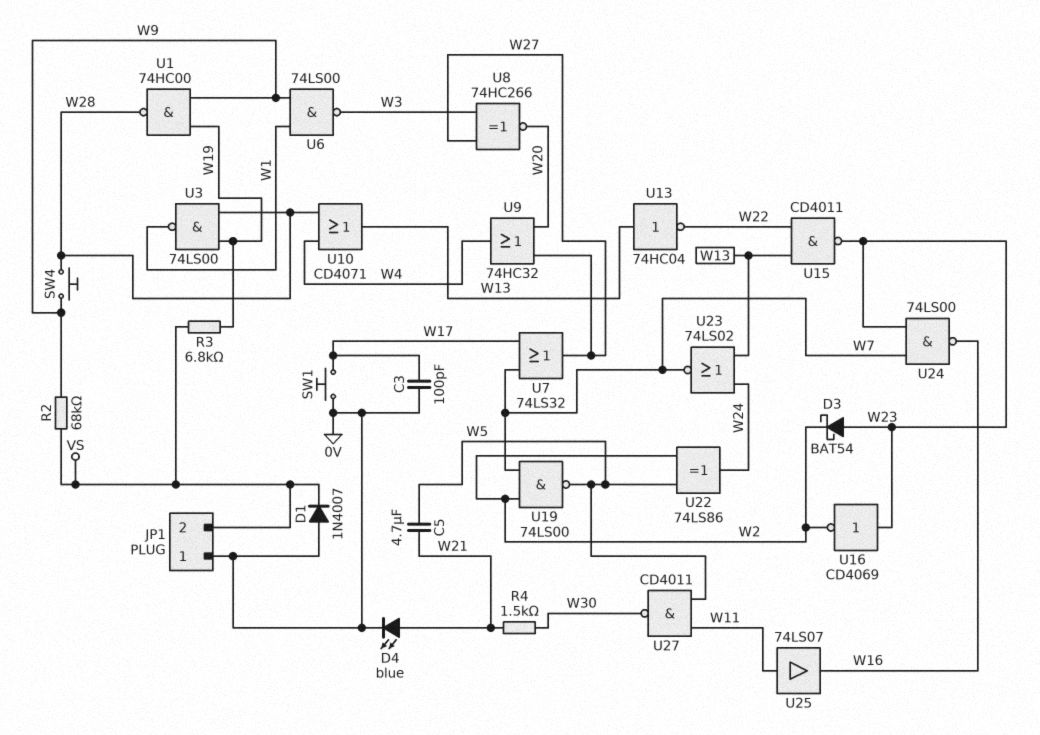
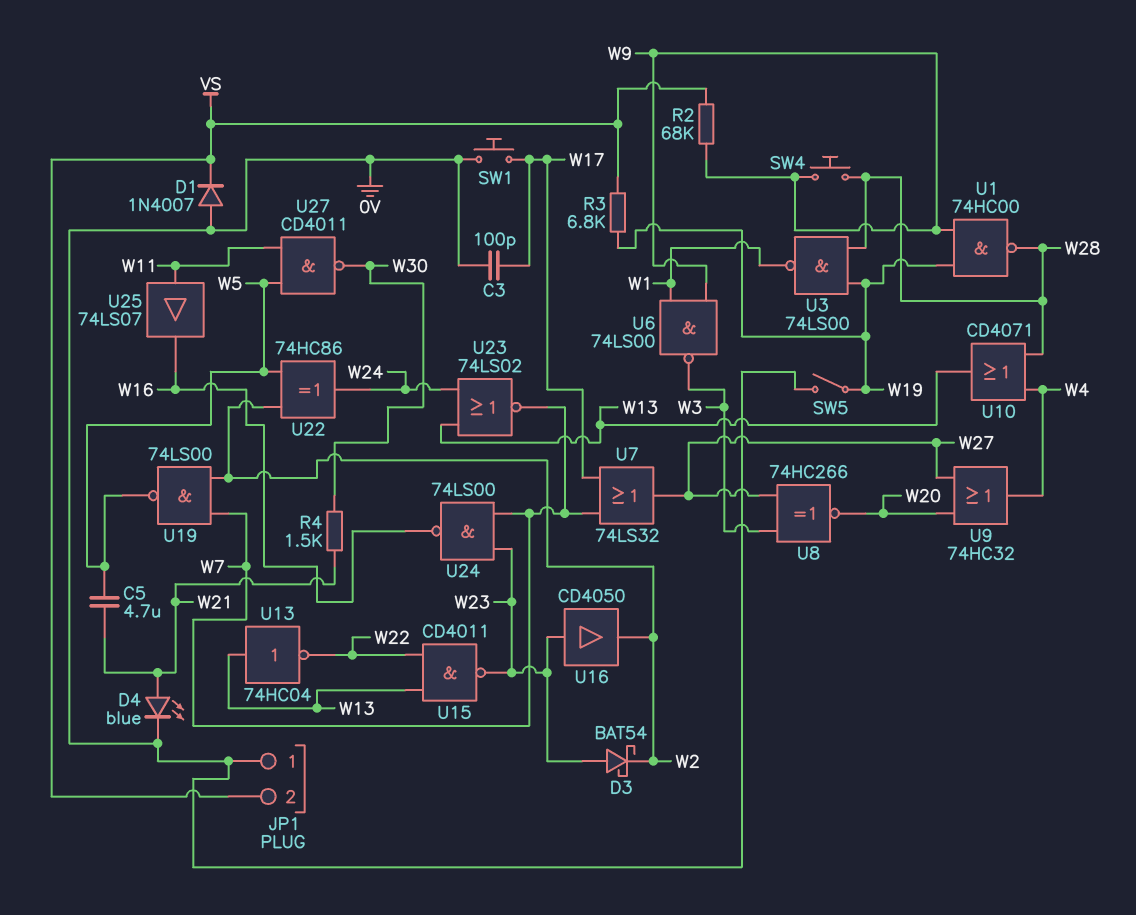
SW5: none -> switch (0V, W19)
U16: NOT CD4069 (in W23, out W2) -> buffer CD4050 (in W23, out W2)
U22: XOR 74LS86 (in W2, in W5, out W24) -> XOR 74HC86 (in W2, in W5, out W24)

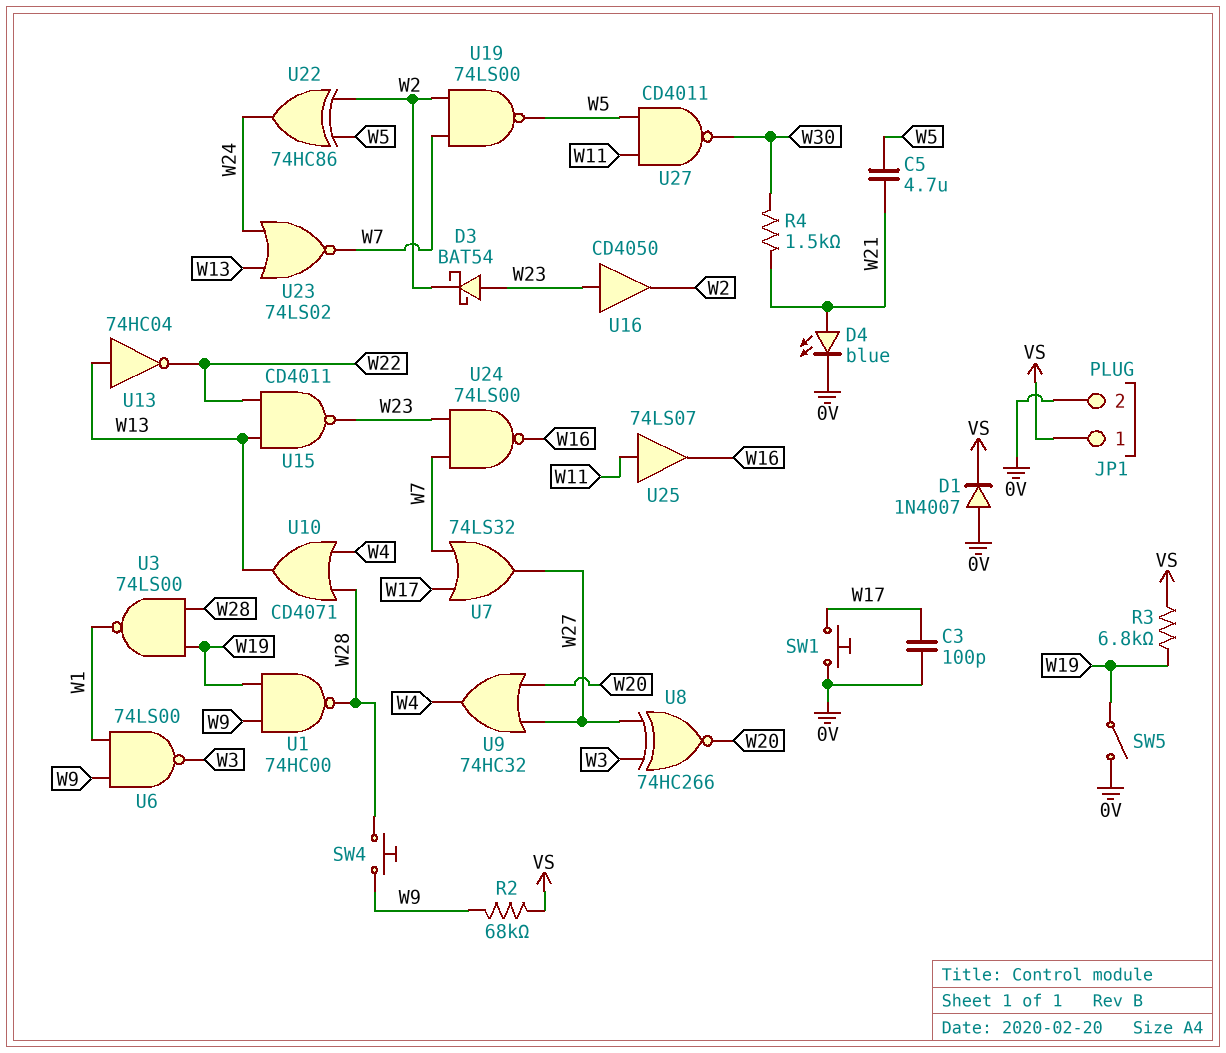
JP1 pin 1: 0V -> VS
JP1 pin 2: VS -> 0V

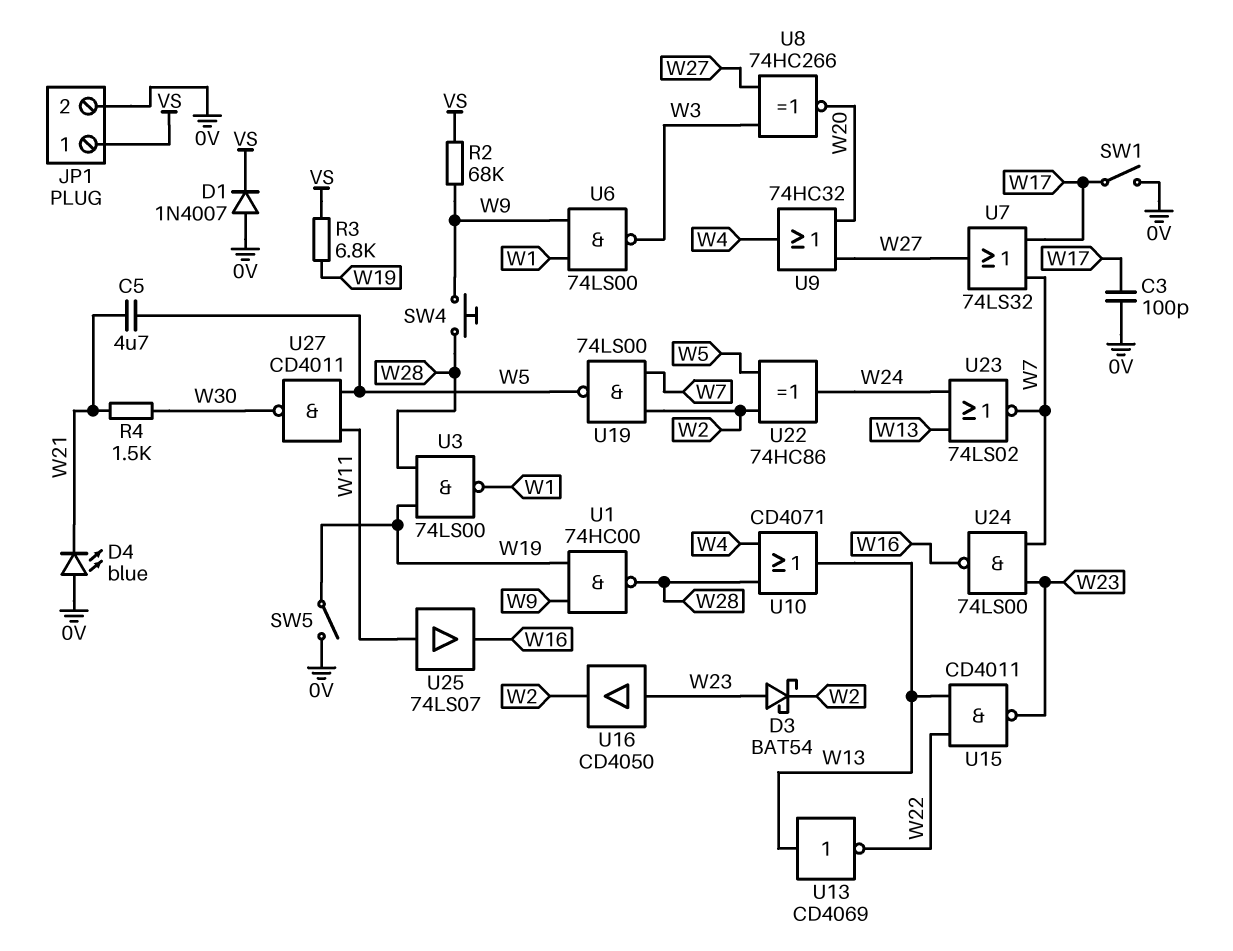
D4: LED blue (A W21, K 0V) -> LED blue (A 0V, K W21)
SW1: button (0V, W17) -> switch (0V, W17)
U13: NOT 74HC04 (in W13, out W22) -> NOT CD4069 (in W13, out W22)

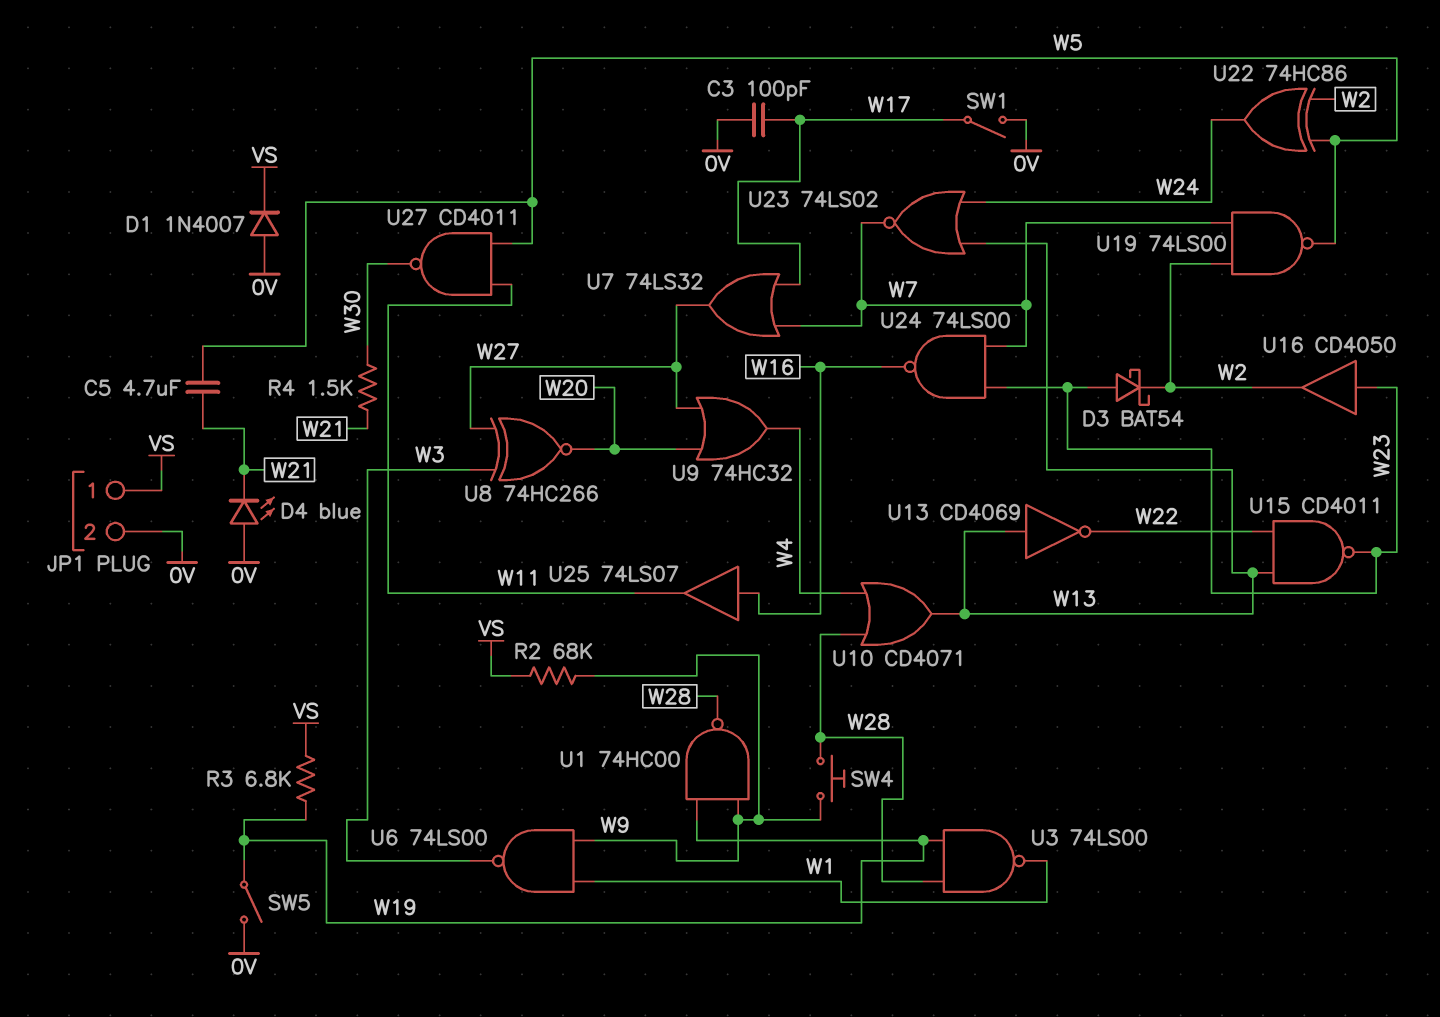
U25: buffer 74LS07 (in W11, out W16) -> buffer 74LS07 (in W16, out W11)

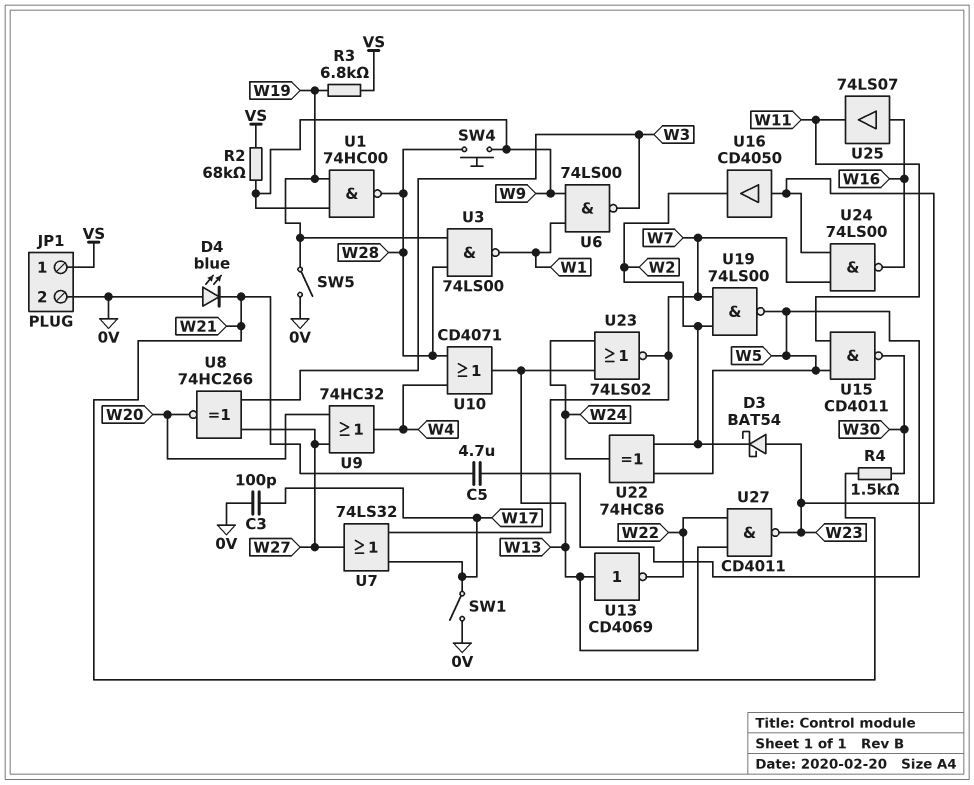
D1: diode 1N4007 (A 0V, K VS) -> none
U15: NAND CD4011 (in W13, in W22, out W23) -> NAND CD4011 (in W5, in W11, out W30)
U27: NAND CD4011 (in W5, in W11, out W30) -> NAND CD4011 (in W13, in W22, out W23)

